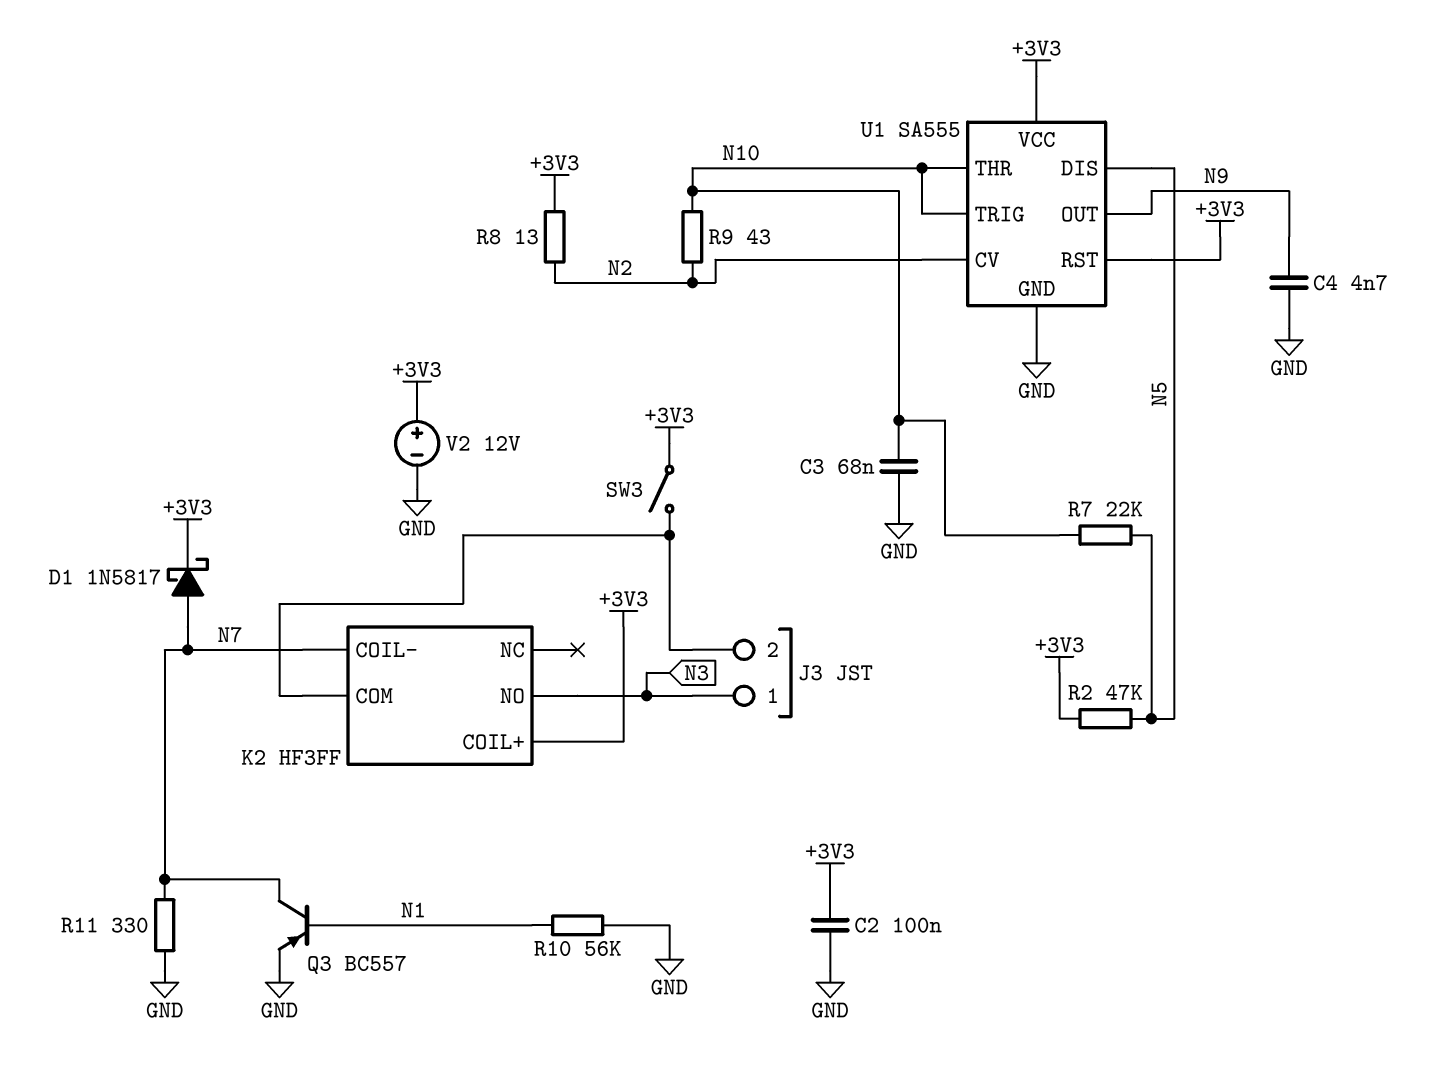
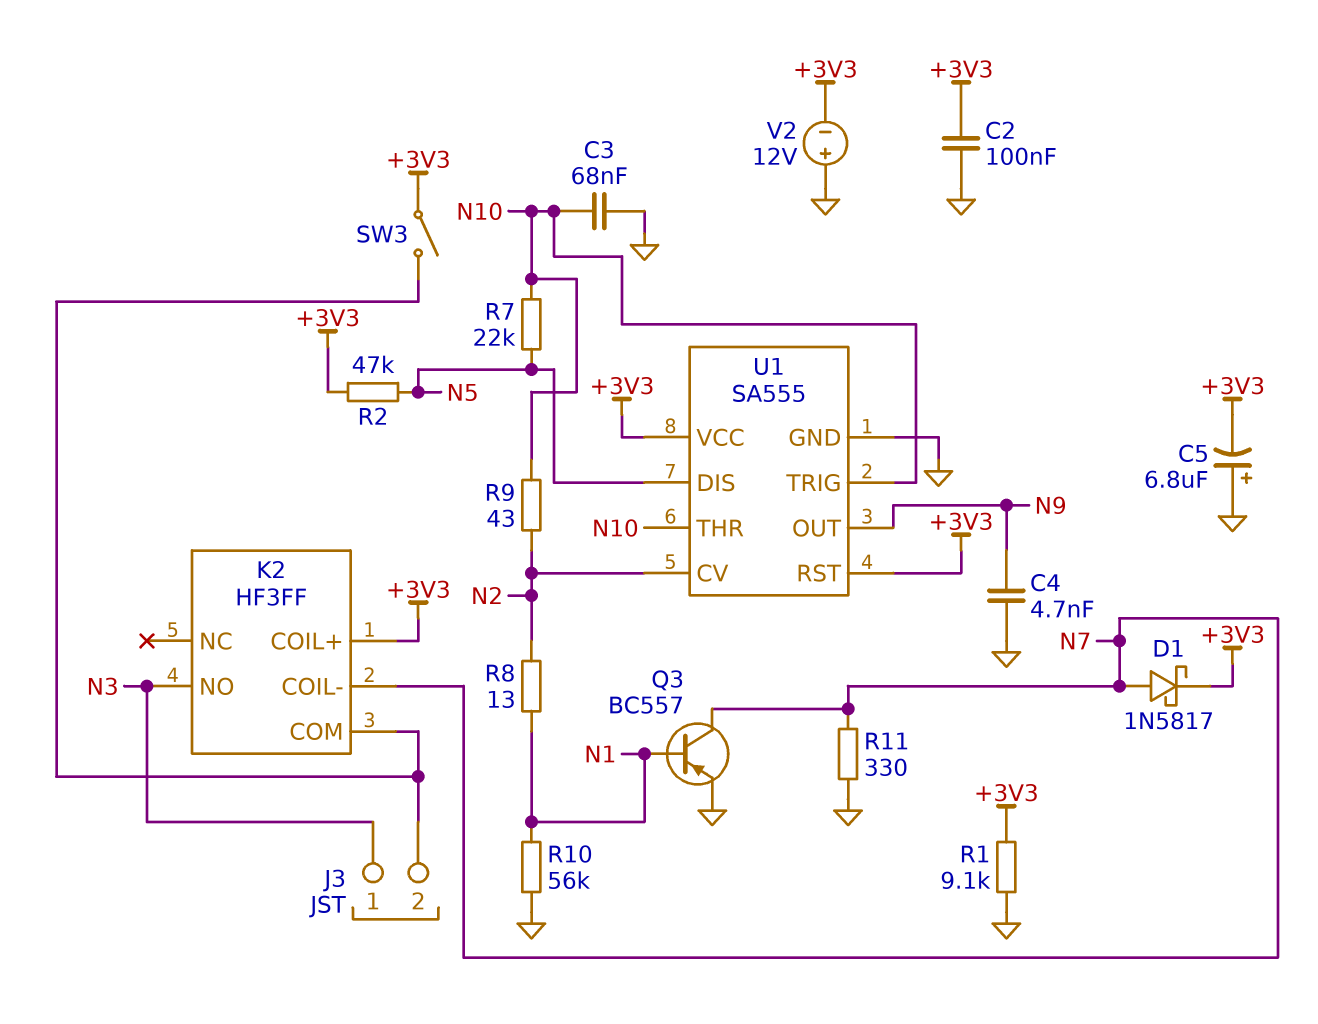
C5: none -> 6.8uF (plus GND, minus +3V3)
R1: none -> 9.1k (+3V3, GND)
R8: 13 (+3V3, N2) -> 13 (N1, N2)
V2: 12V (plus +3V3, minus GND) -> 12V (plus GND, minus +3V3)

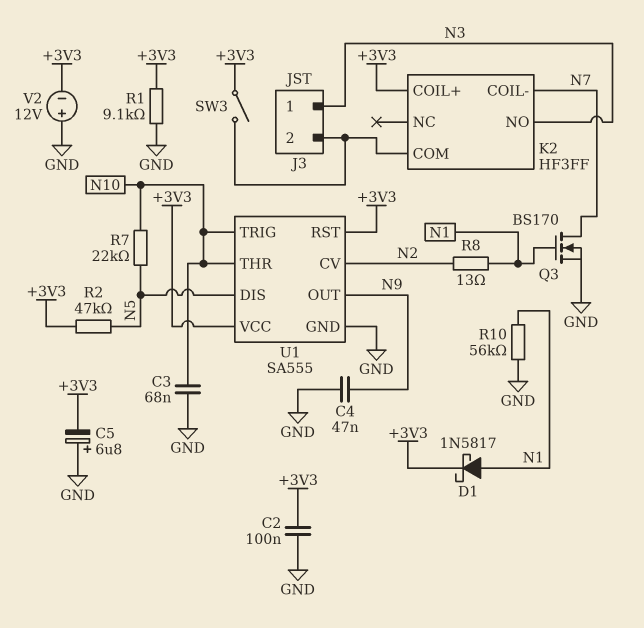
C4: 4.7nF (GND, N9) -> 47nF (GND, N9)
D1: schottky 1N5817 (A N7, K +3V3) -> schottky 1N5817 (A N1, K +3V3)
Q3: PNP BC557 (B N1, C N7, E GND) -> NMOS BS170 (G N1, D N7, S GND)
R9: 43 (N2, N10) -> none
R11: 330 (GND, N7) -> none

